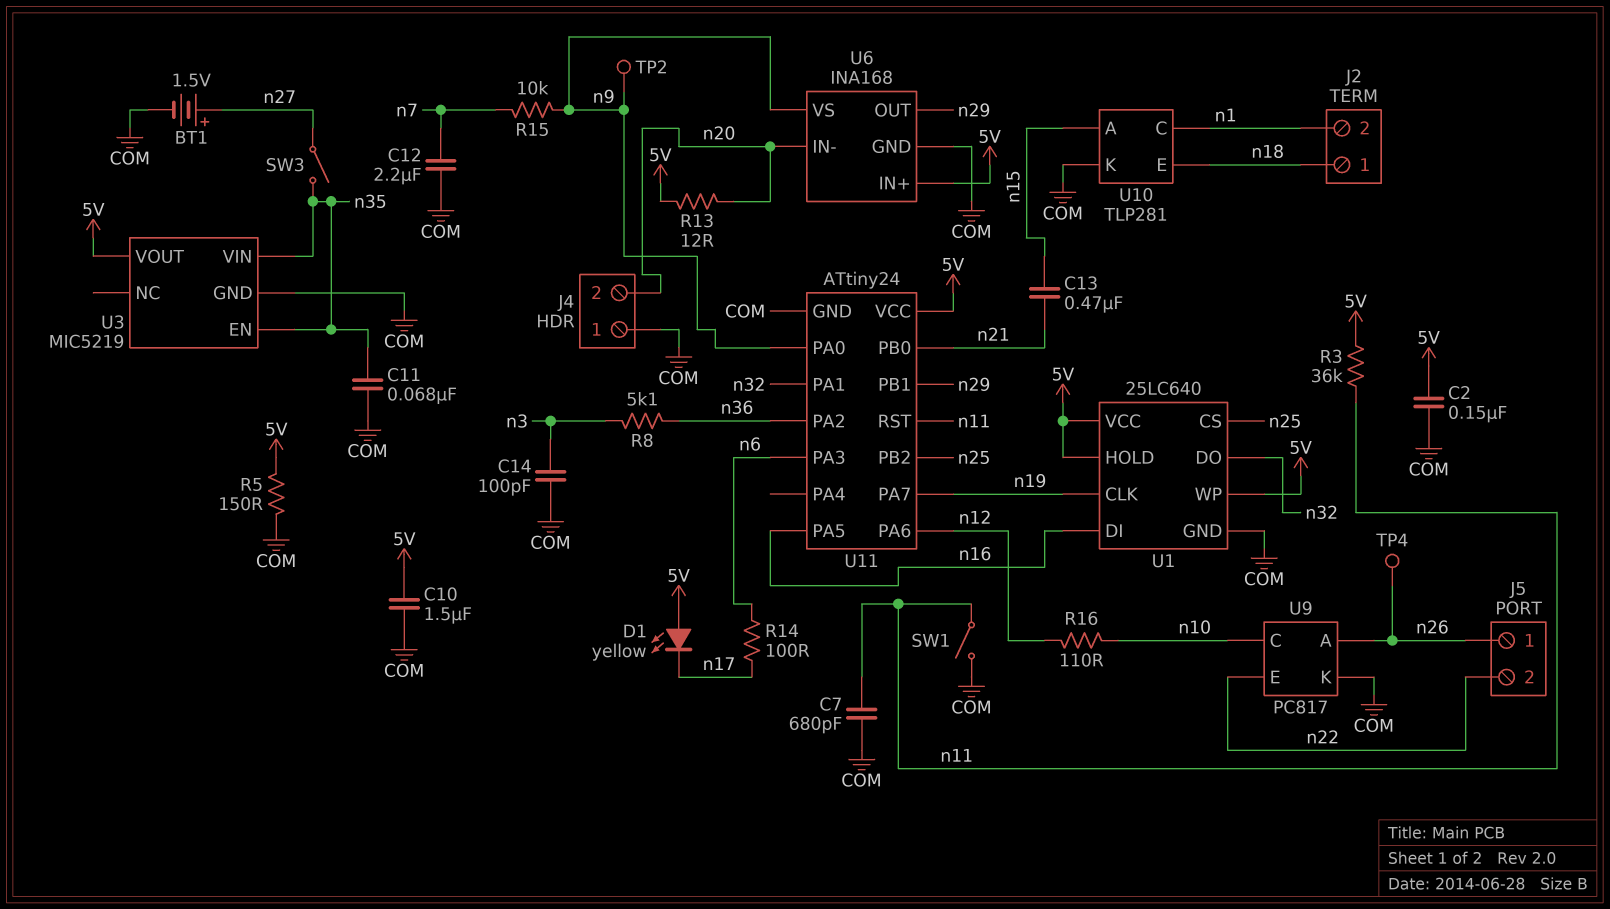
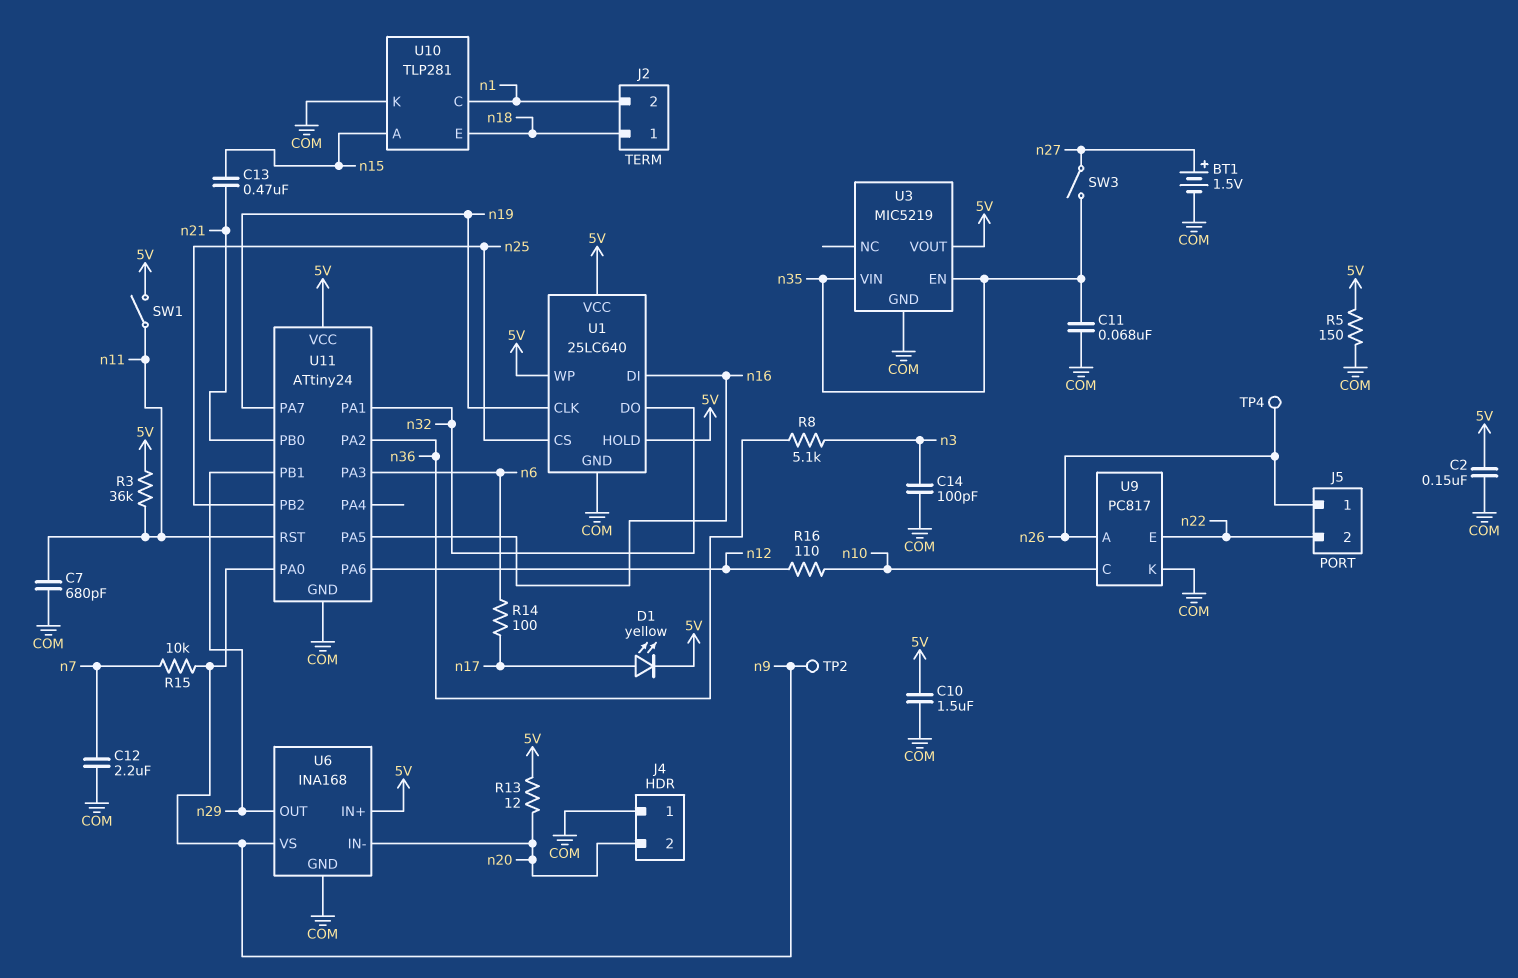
D1: LED yellow (A 5V, K n17) -> LED yellow (A n17, K 5V)
SW1: switch (COM, n11) -> switch (5V, n11)

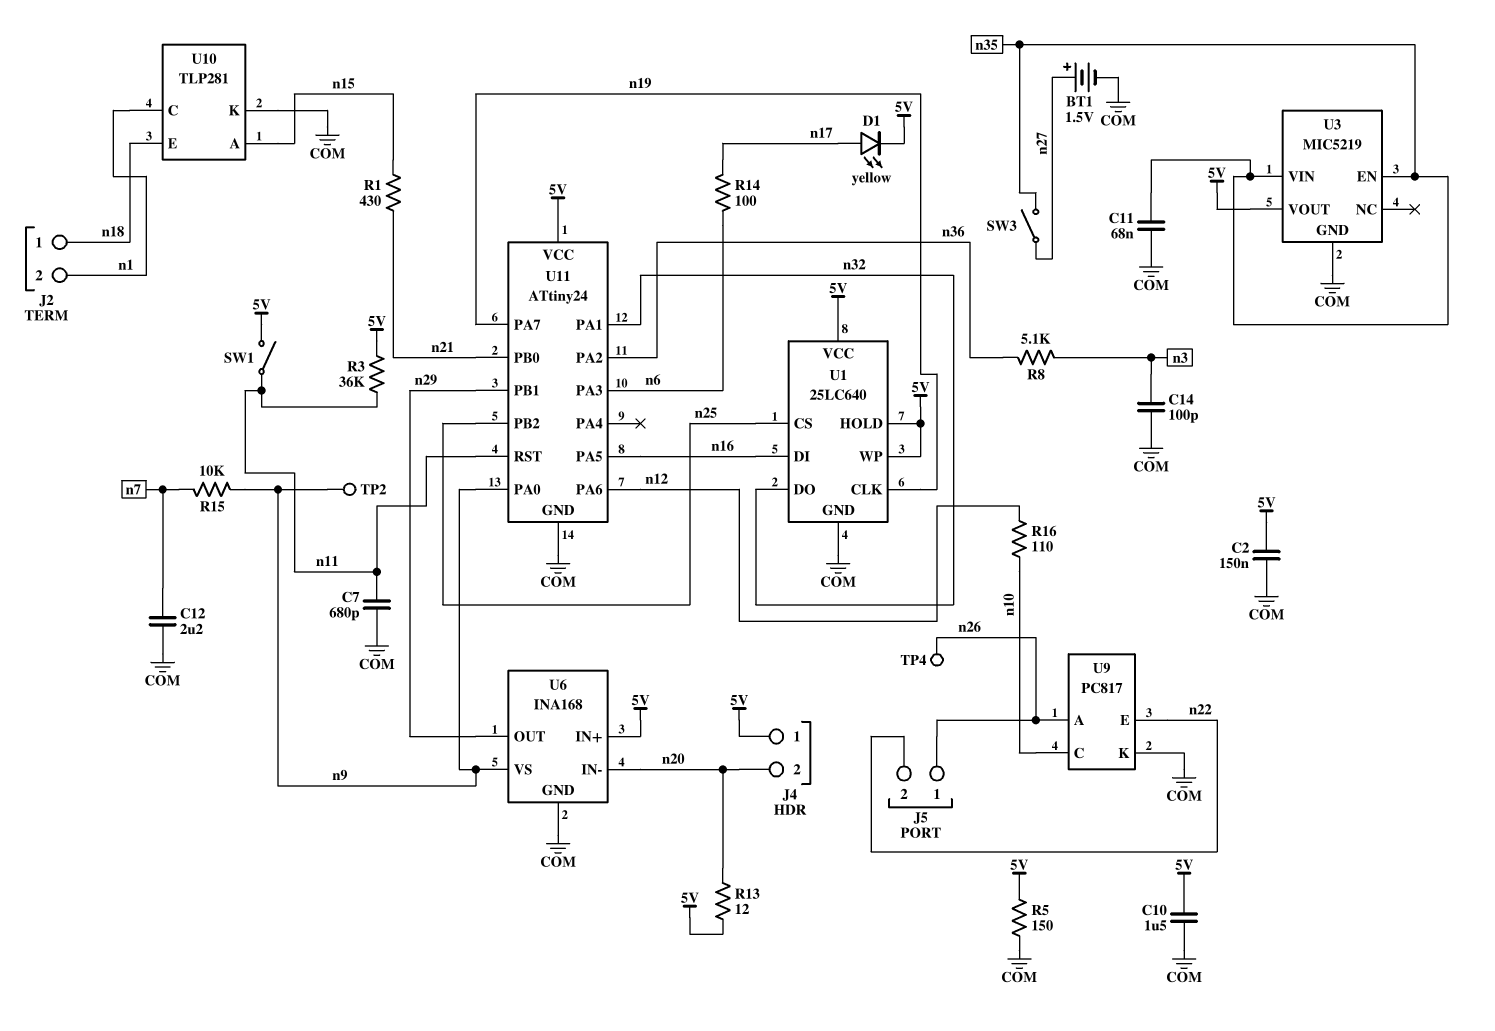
C13: 470nF (n15, n21) -> none
J4 pin 1: COM -> 5V
R1: none -> 430 (n15, n21)

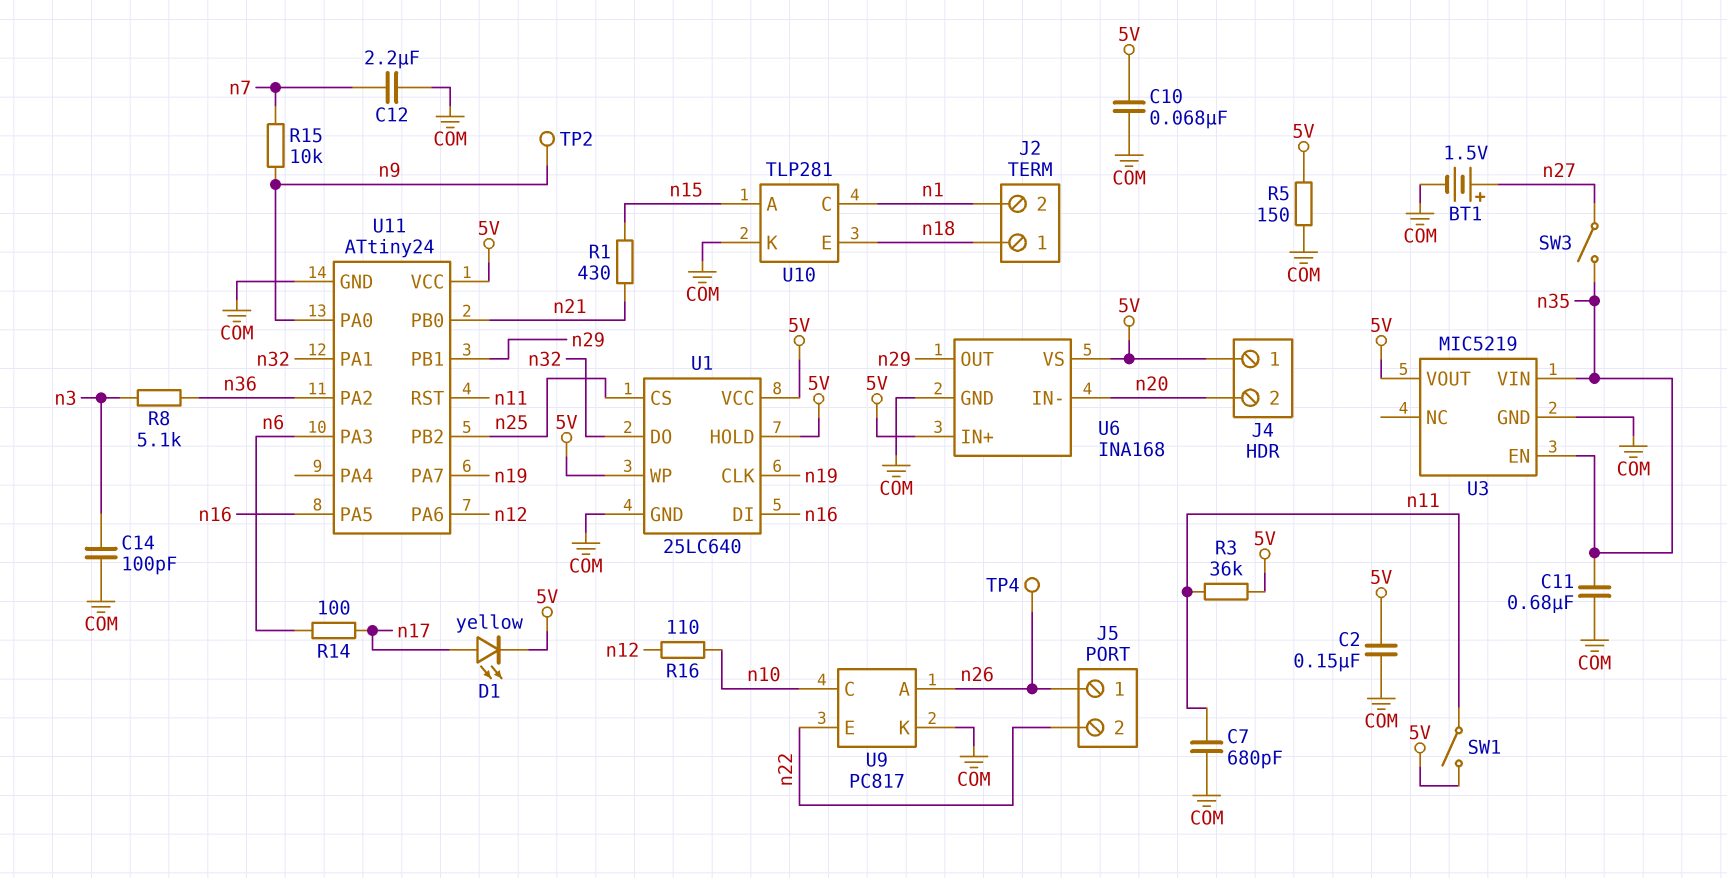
C10: 1.5uF (5V, COM) -> 68nF (5V, COM)
C11: 68nF (COM, n35) -> 680nF (COM, n35)
R13: 12 (5V, n20) -> none
U6 pin VS: n9 -> 5V

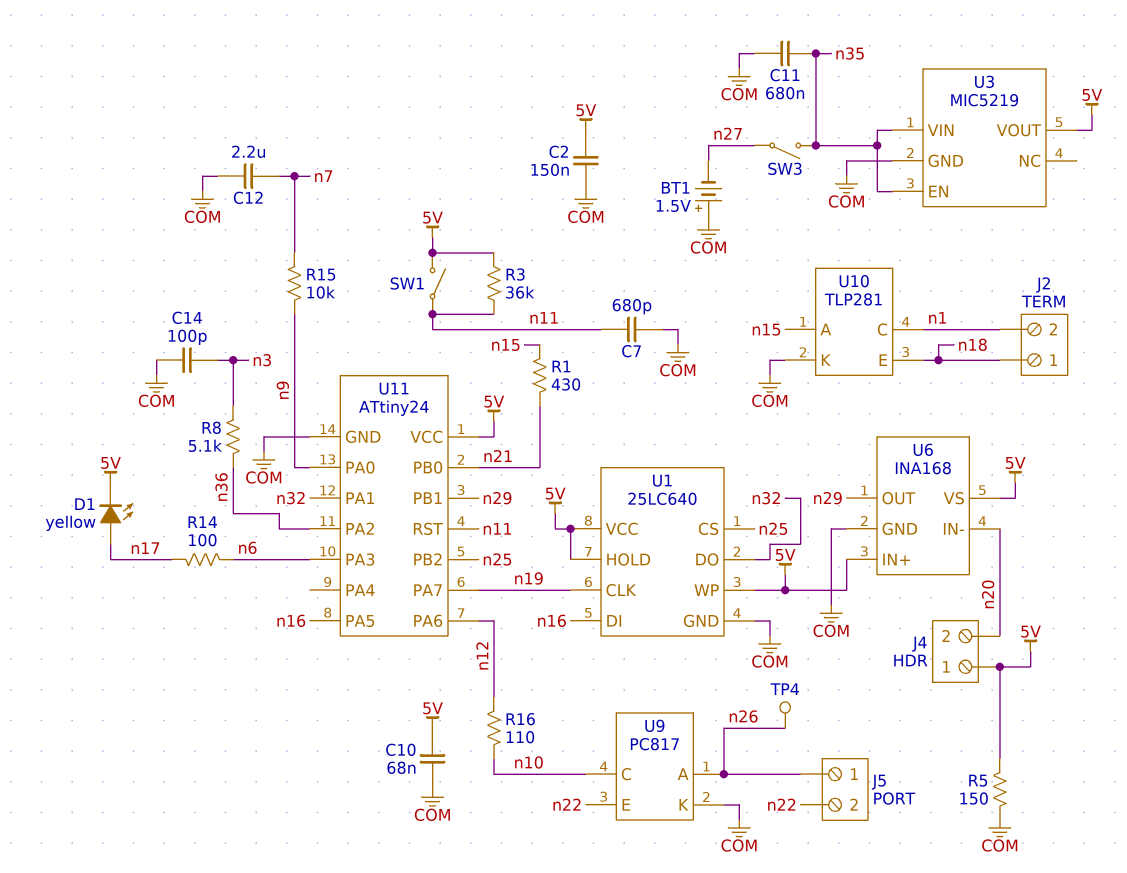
BT1: 1.5V (plus n27, minus COM) -> 1.5V (plus COM, minus n27)
TP2: test point (n9) -> none

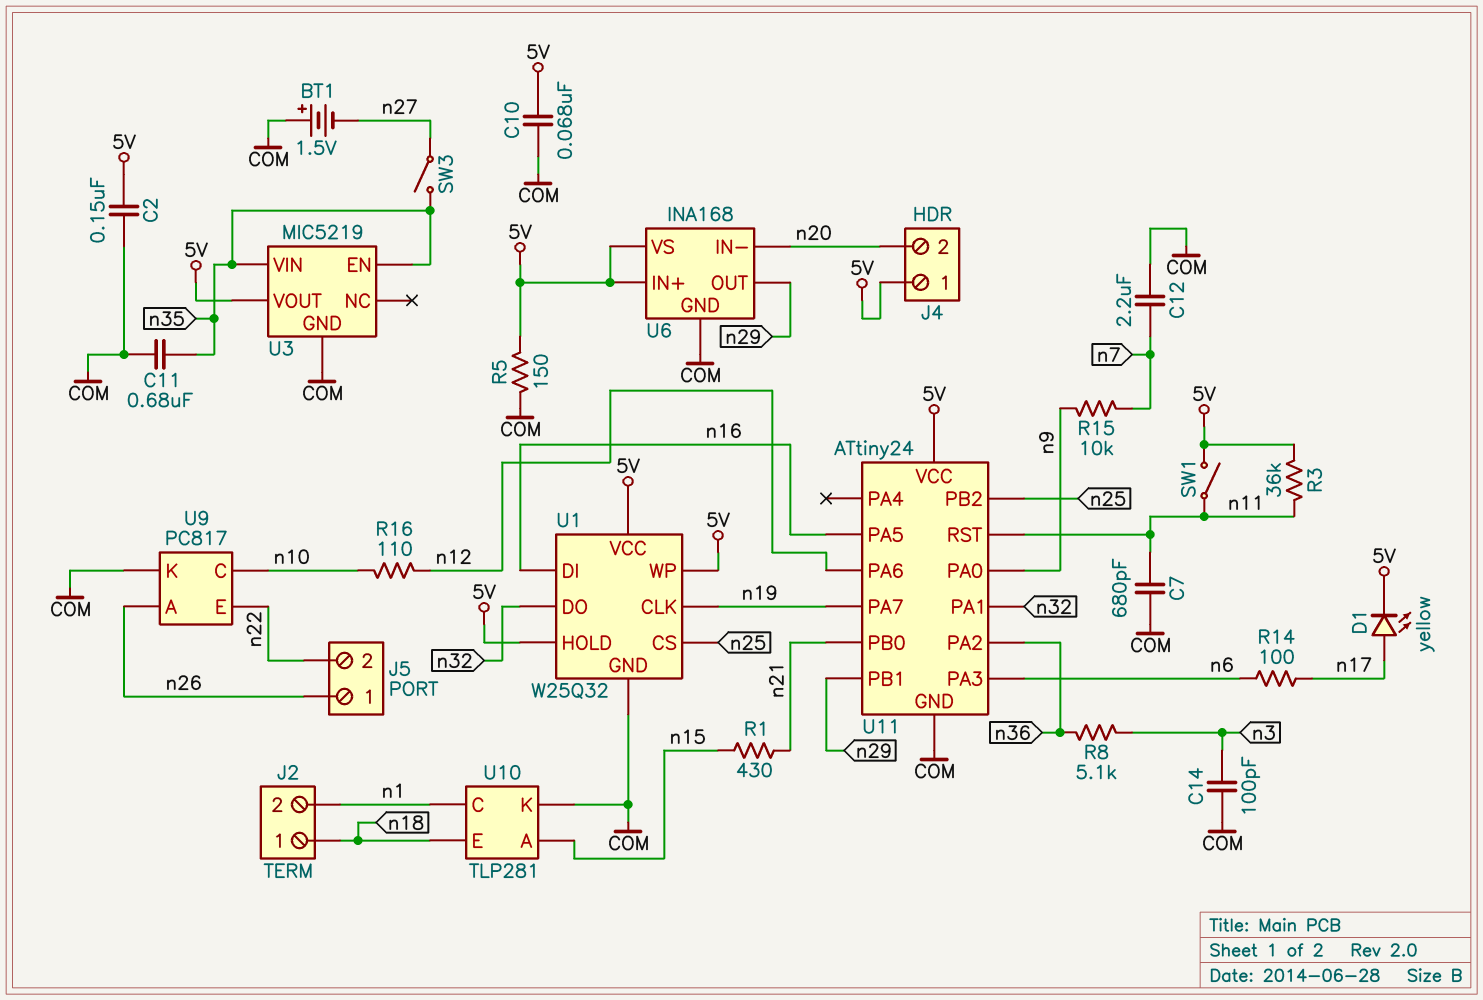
TP4: test point (n26) -> none
U1: 25LC640 -> W25Q32

